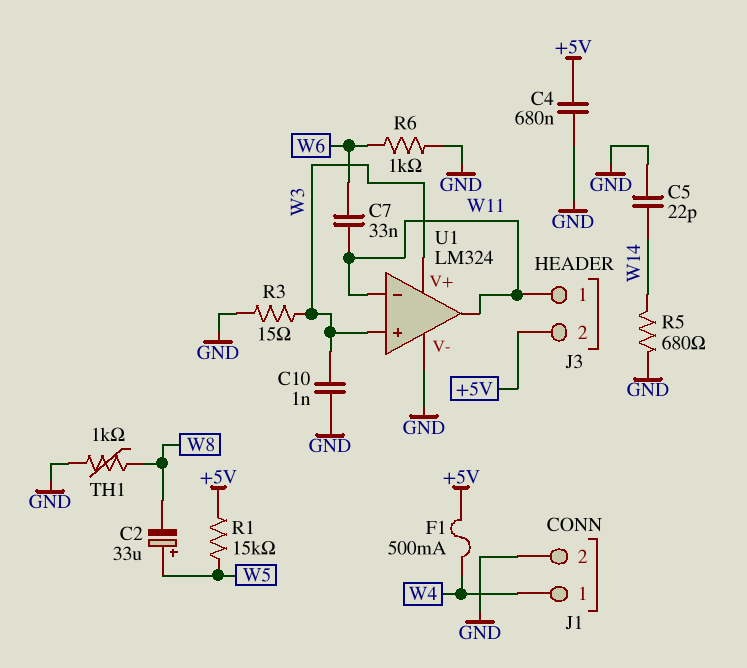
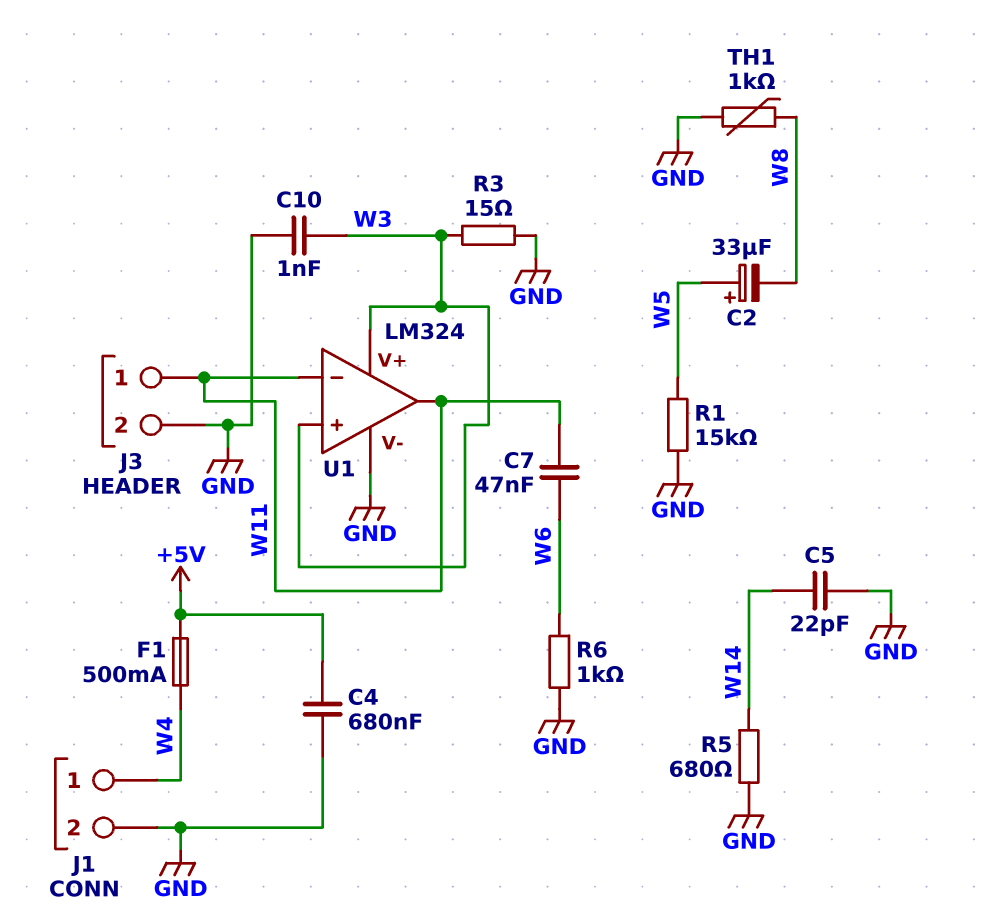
C7: 33nF (W6, W11) -> 47nF (W6, W11)
J3 pin 2: +5V -> GND
R1: 15k (+5V, W5) -> 15k (GND, W5)

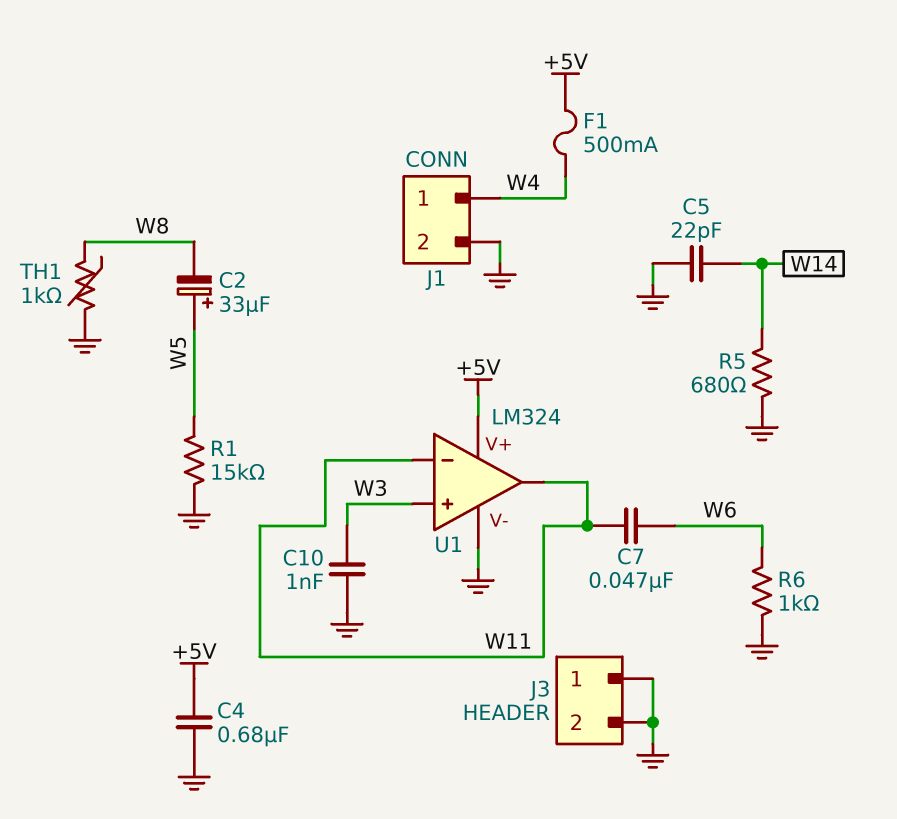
J3 pin 1: W11 -> GND
R3: 15 (GND, W3) -> none
U1 pin V+: W3 -> +5V

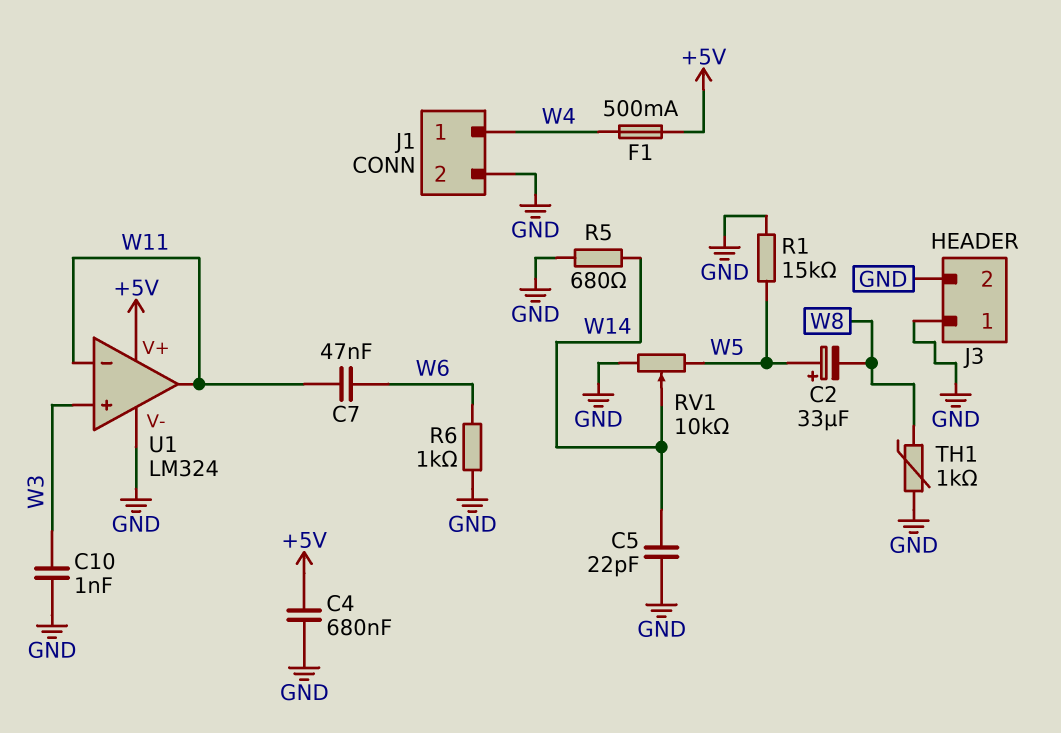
RV1: none -> 10k (GND, W5, wiper W14)

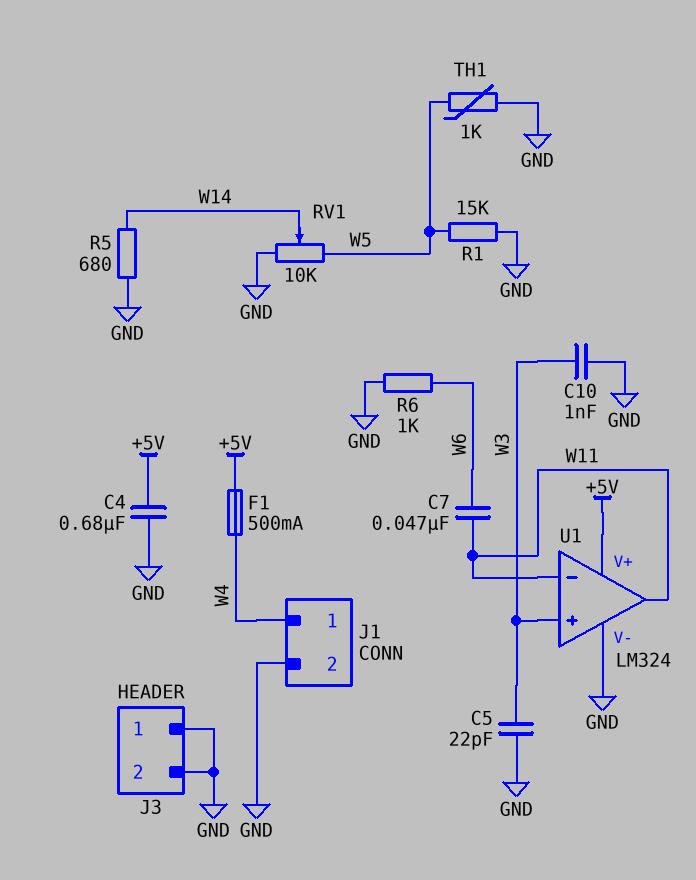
C2: 33uF (plus W5, minus W8) -> none
C5: 22pF (GND, W14) -> 22pF (GND, W3)
TH1: 1k (GND, W8) -> 1k (GND, W5)

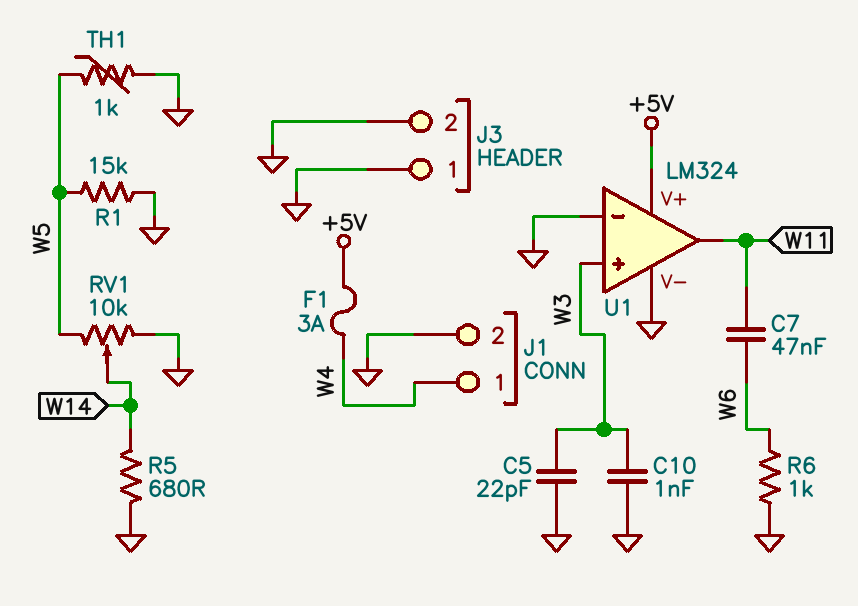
C4: 680nF (+5V, GND) -> none
F1: 500mA (+5V, W4) -> 3A (+5V, W4)
U1 pin in-: W11 -> GND

